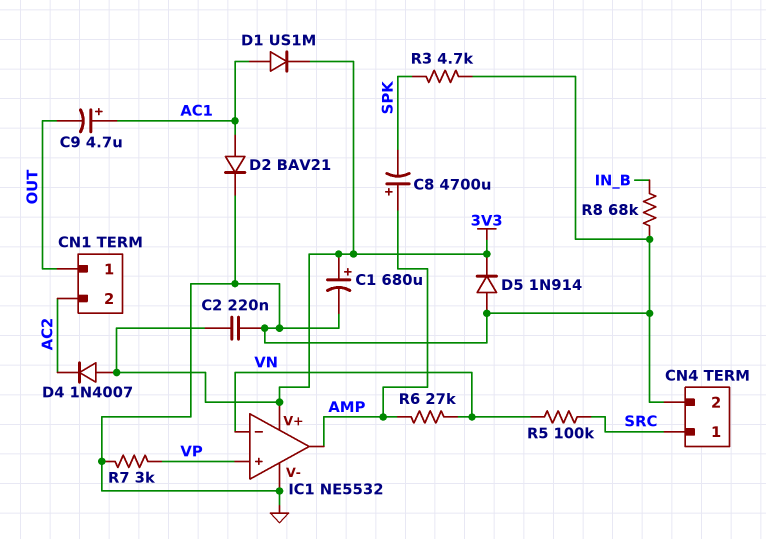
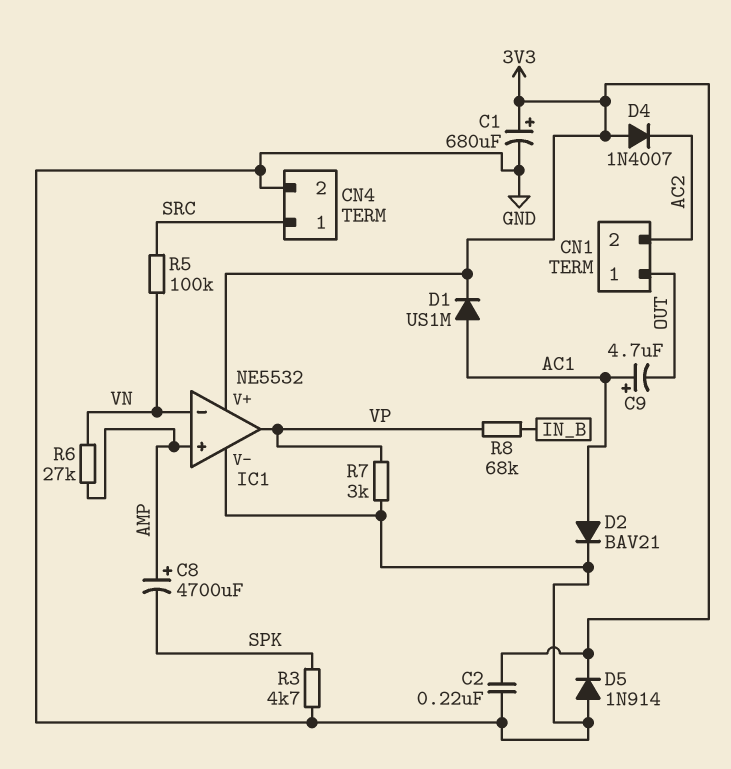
IC1 pin in+: VP -> AMP
IC1 pin out: AMP -> VP
R8: 68k (GND, IN_B) -> 68k (IN_B, VP)

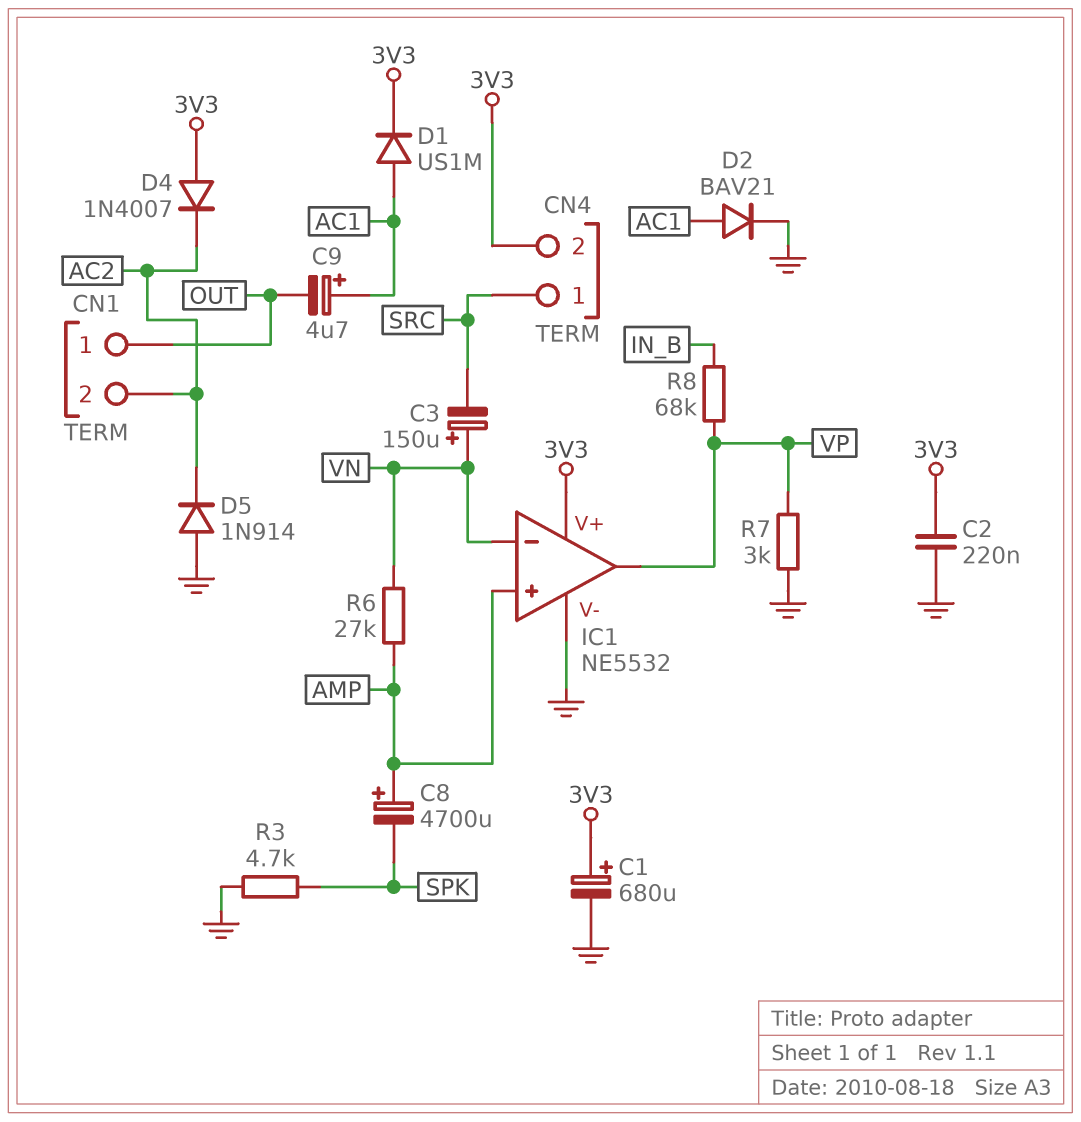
C3: none -> 150uF (plus VN, minus SRC)
CN4 pin 2: GND -> 3V3
D5: diode 1N914 (A GND, K 3V3) -> diode 1N914 (A GND, K AC2)
R5: 100k (SRC, VN) -> none

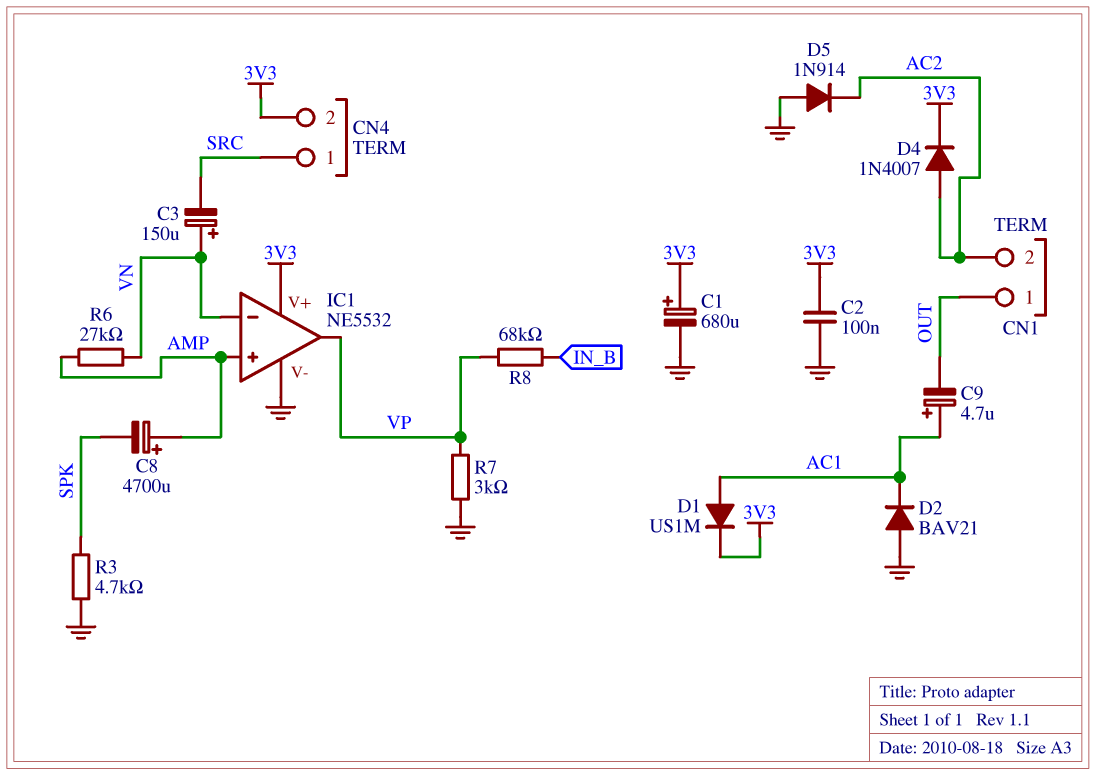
C2: 220nF (3V3, GND) -> 100nF (3V3, GND)
D2: diode BAV21 (A AC1, K GND) -> diode BAV21 (A GND, K AC1)
D4: diode 1N4007 (A 3V3, K AC2) -> diode 1N4007 (A AC2, K 3V3)

